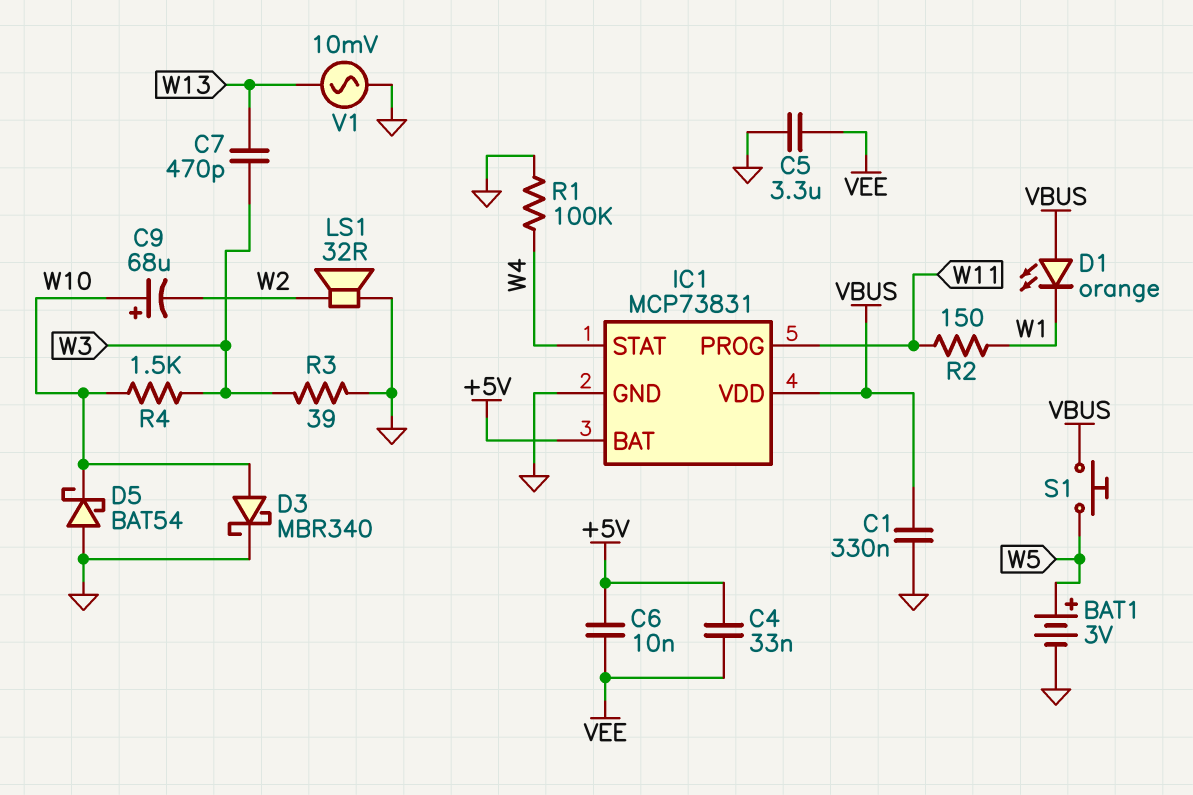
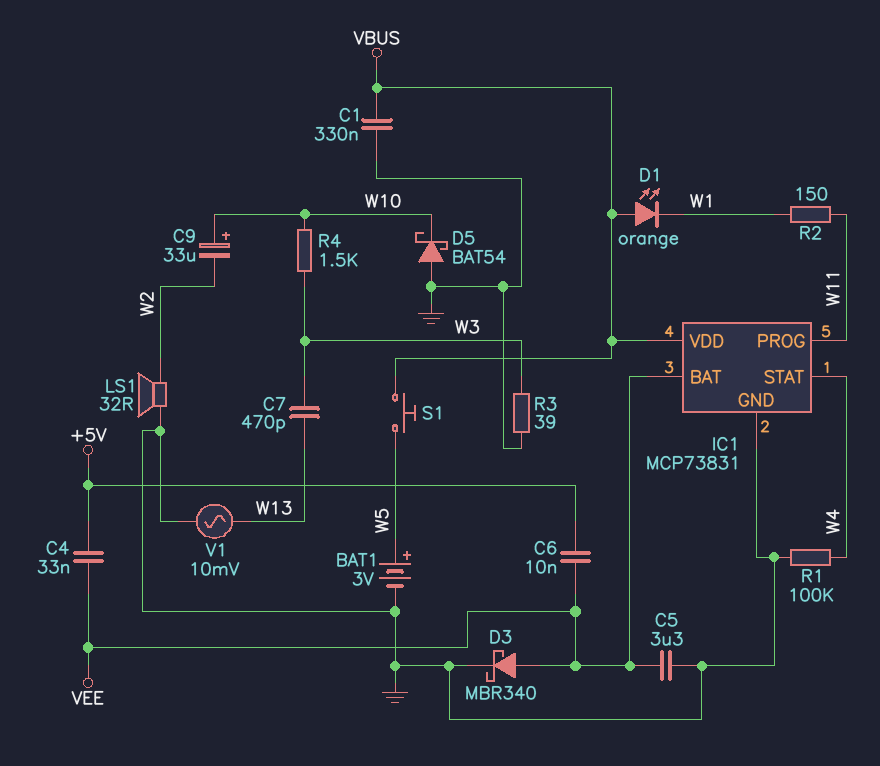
C9: 68uF (plus W10, minus W2) -> 33uF (plus W10, minus W2)
D3: schottky MBR340 (A W10, K GND) -> schottky MBR340 (A VEE, K GND)
IC1 pin BAT: +5V -> VEE

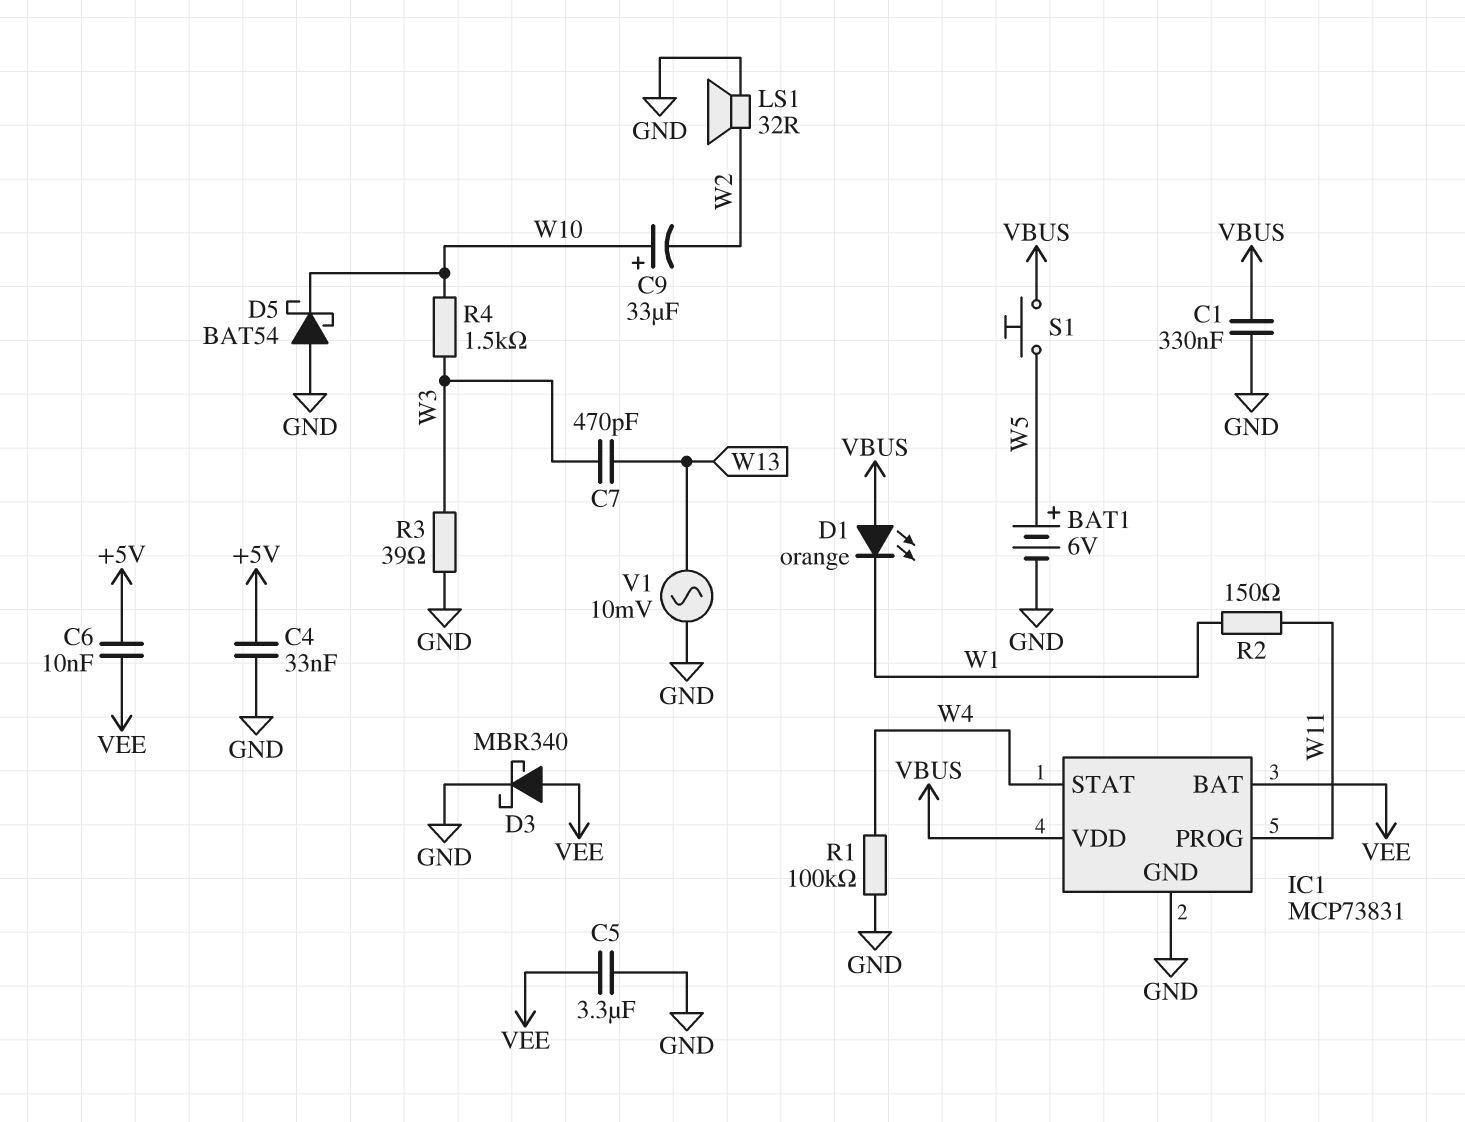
BAT1: 3V (plus W5, minus GND) -> 6V (plus W5, minus GND)
C4: 33nF (+5V, VEE) -> 33nF (+5V, GND)

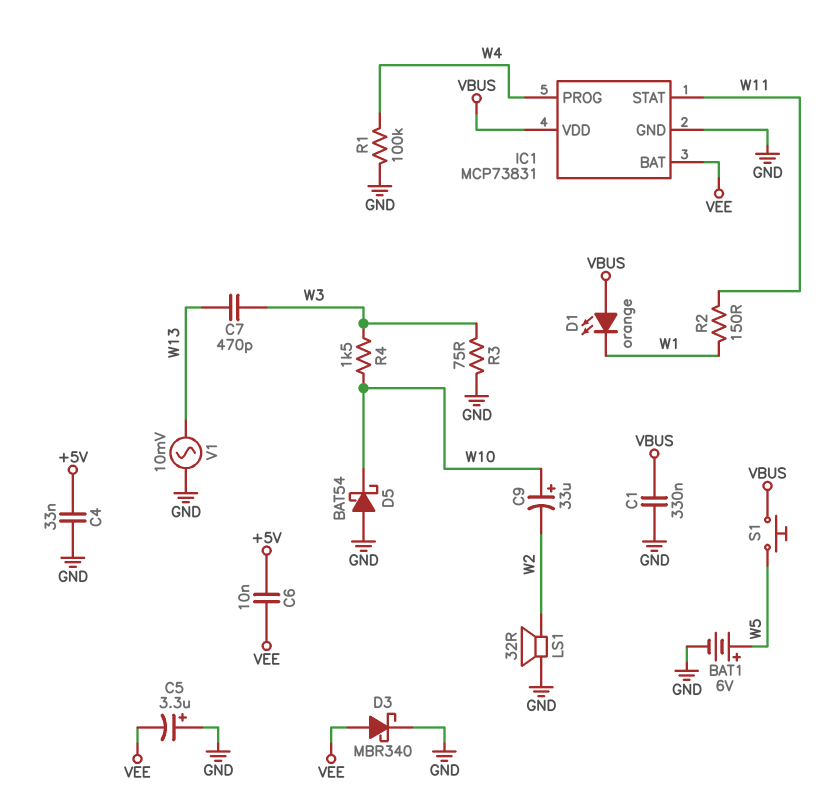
C5: 3.3uF (GND, VEE) -> 3.3uF (plus GND, minus VEE)
IC1 pin PROG: W11 -> W4
IC1 pin STAT: W4 -> W11
R3: 39 (GND, W3) -> 75 (GND, W3)

